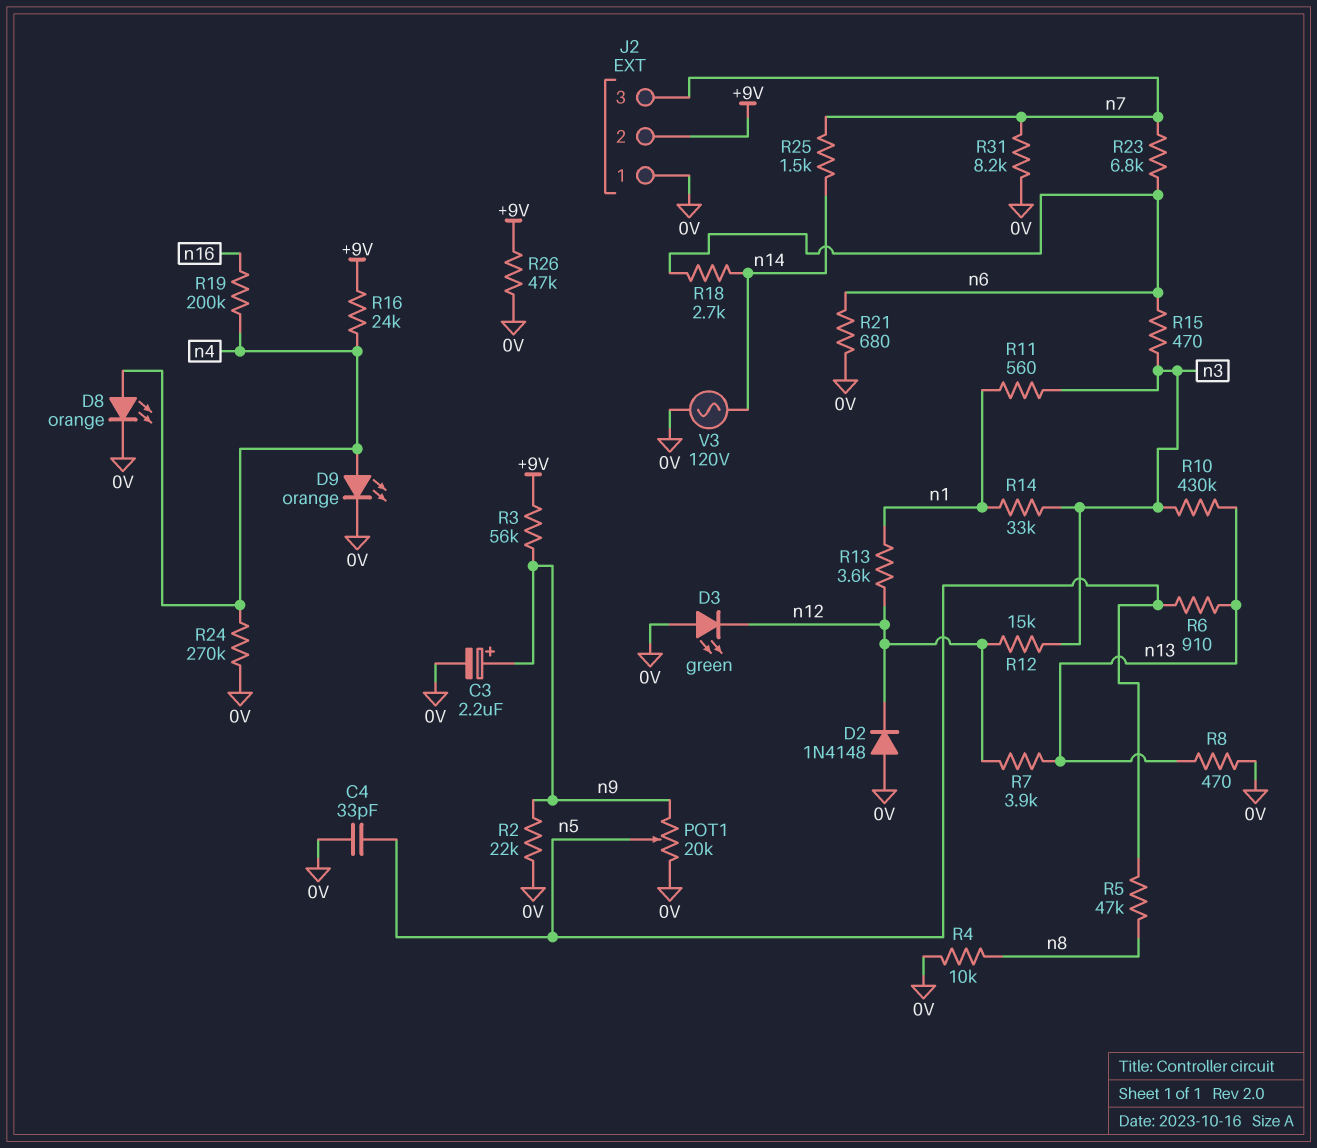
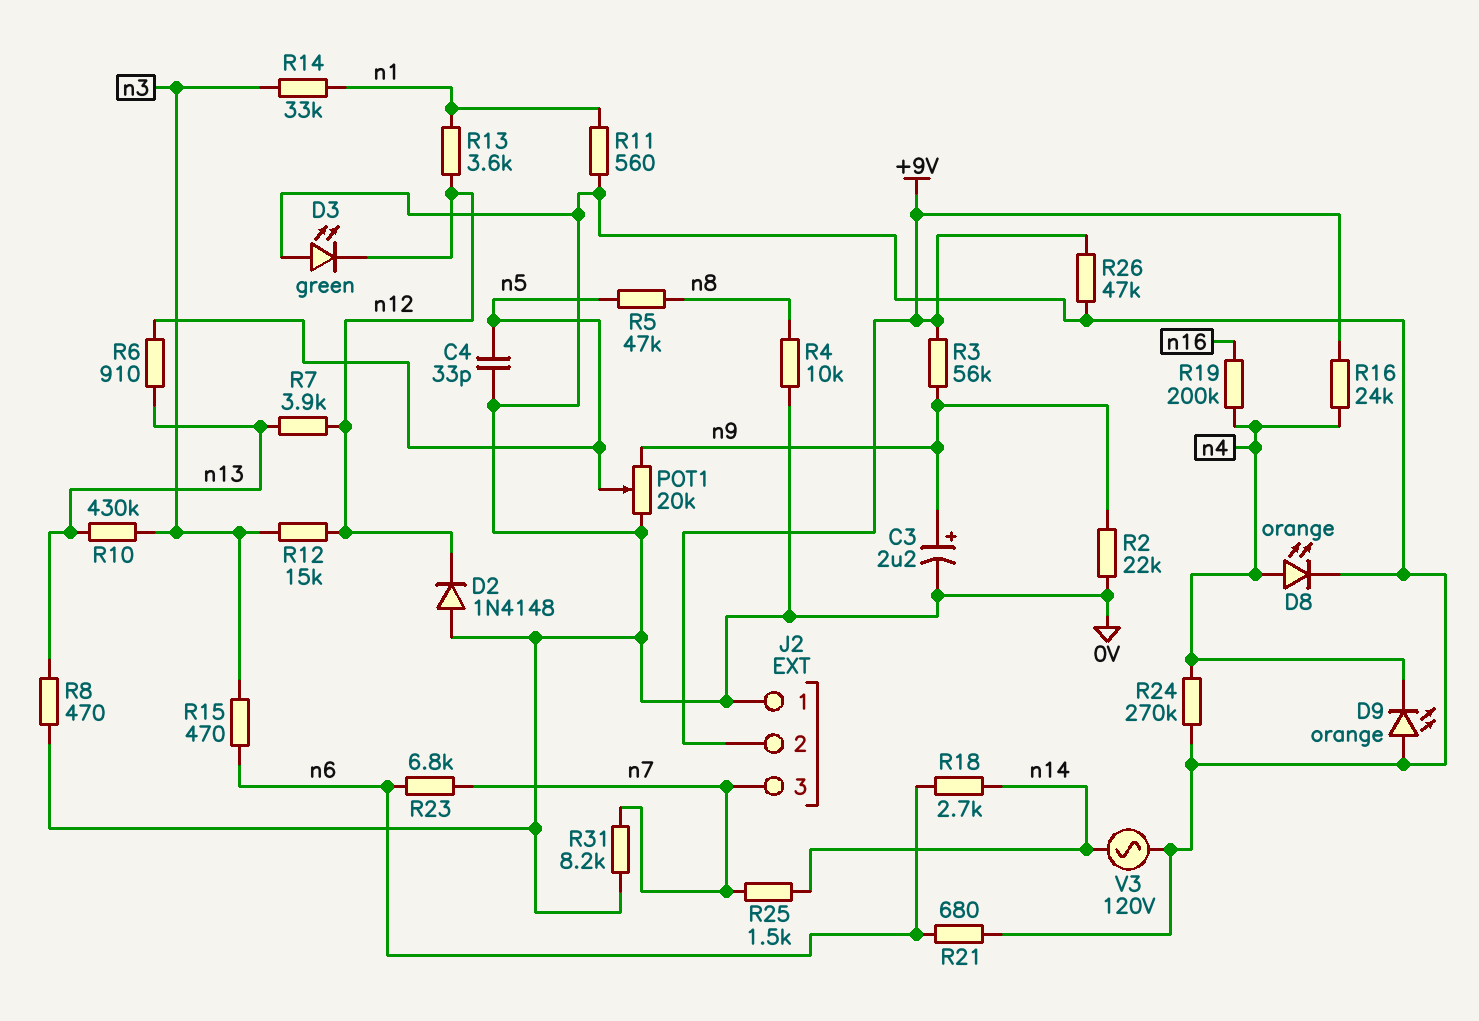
D9: LED orange (A n4, K 0V) -> LED orange (A 0V, K n4)
R11: 560 (n1, n3) -> 560 (0V, n1)

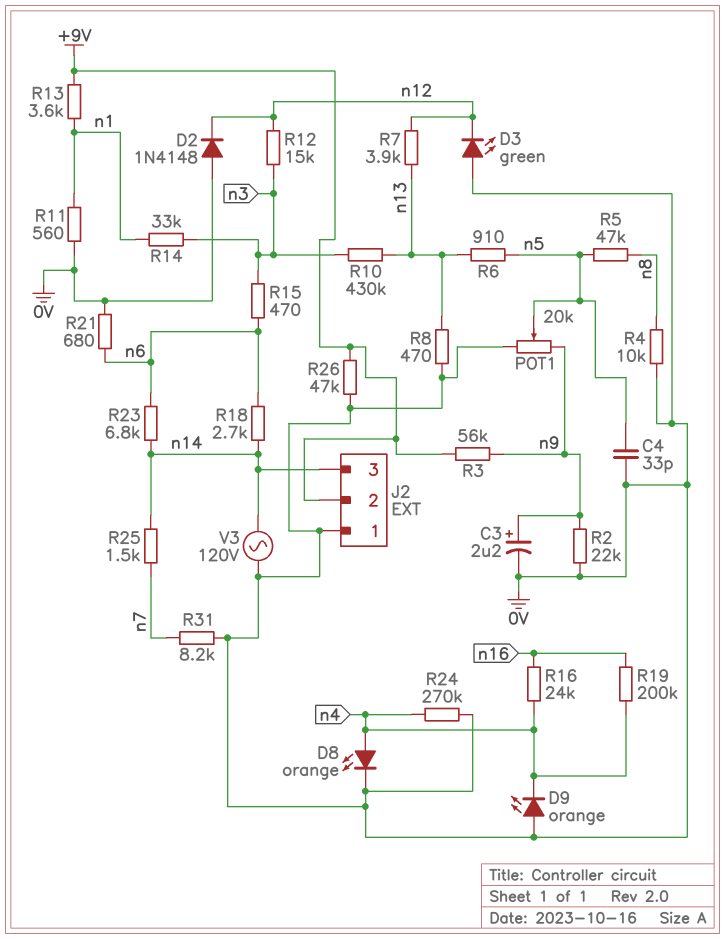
J2 pin 3: n7 -> n14
R13: 3.6k (n1, n12) -> 3.6k (+9V, n1)
R16: 24k (+9V, n4) -> 24k (n4, n16)
R23: 6.8k (n6, n7) -> 6.8k (n6, n14)

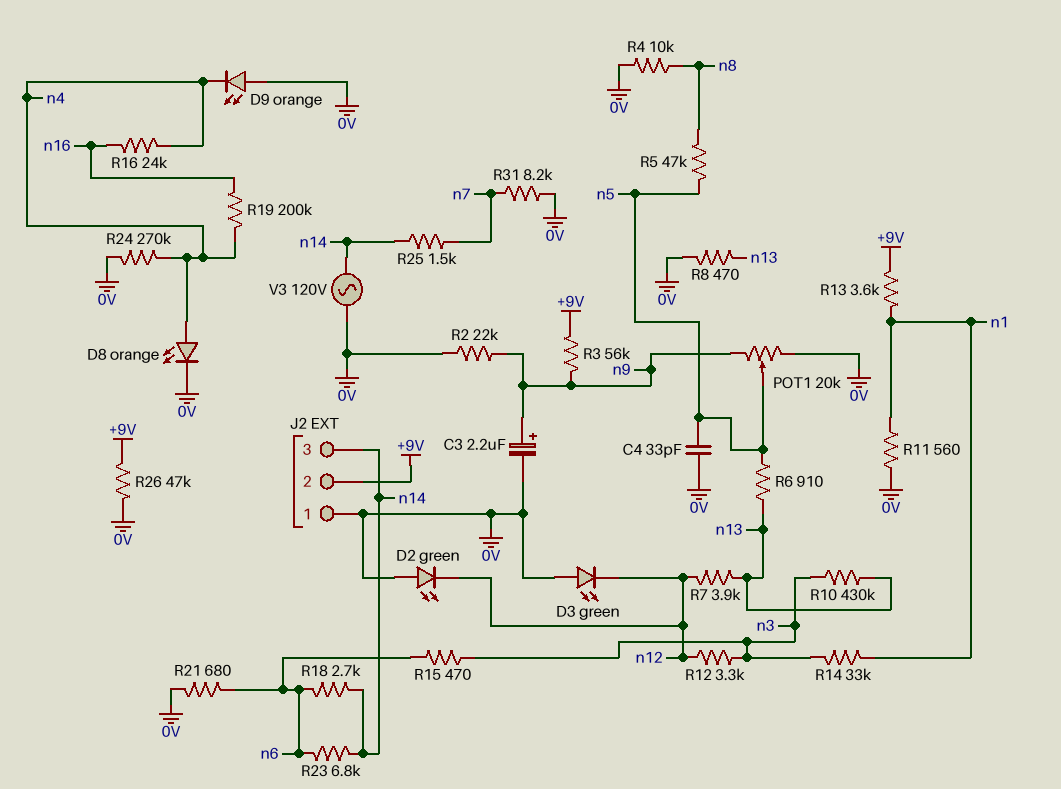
D2: diode 1N4148 (A 0V, K n12) -> LED green (A 0V, K n12)
R12: 15k (n3, n12) -> 3.3k (n3, n12)

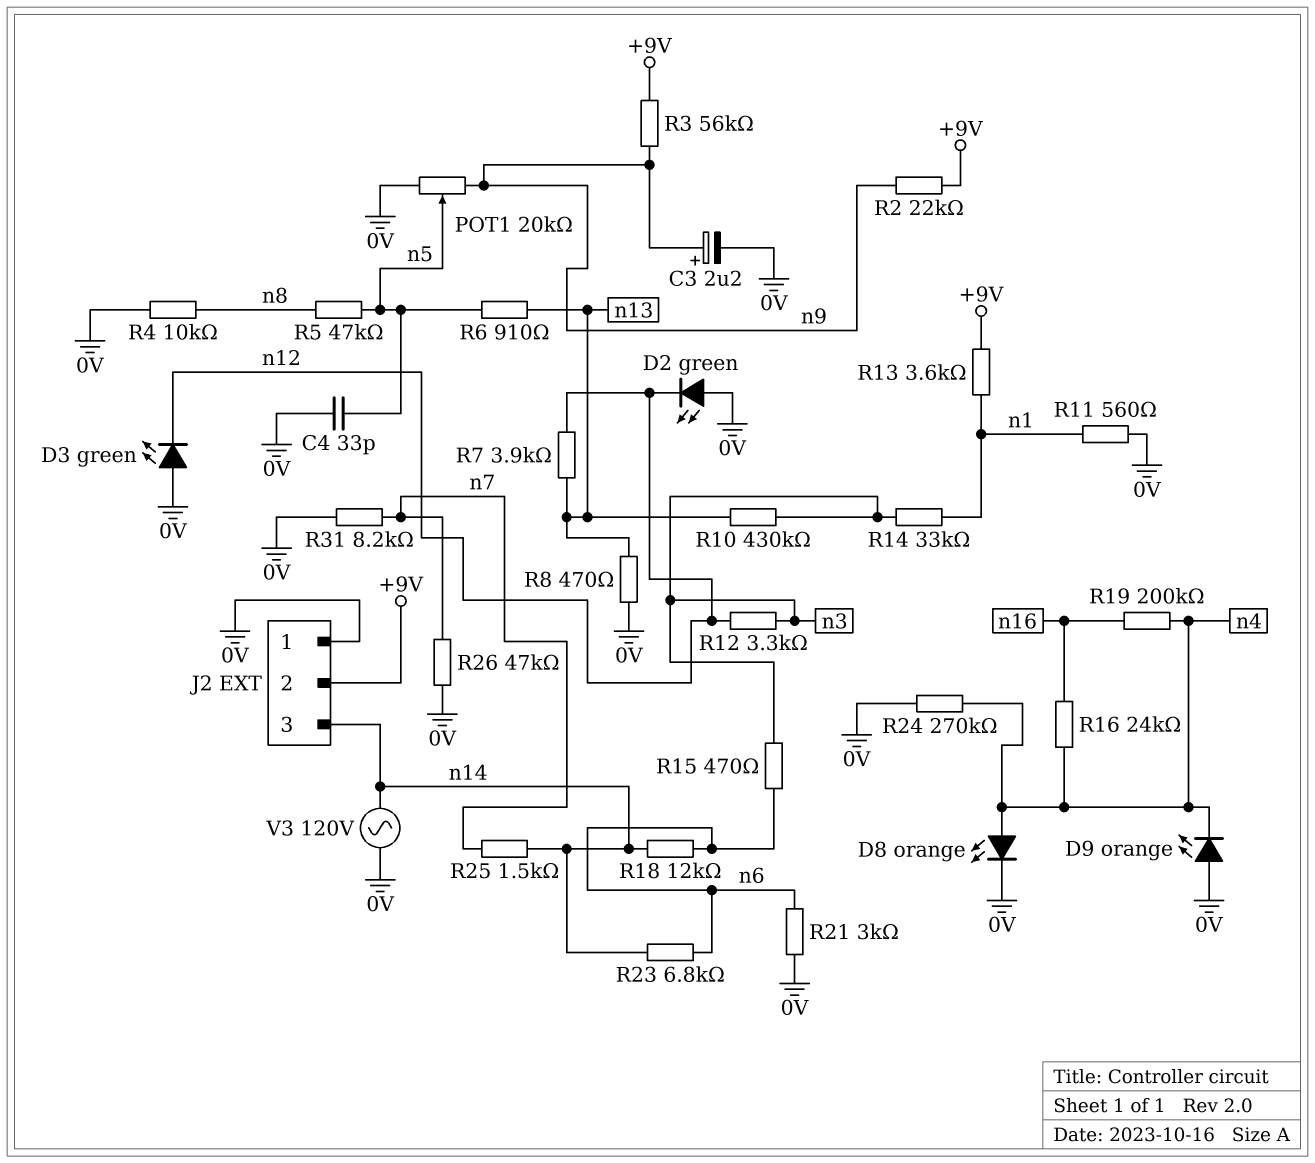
R2: 22k (0V, n9) -> 22k (+9V, n9)
R18: 2.7k (n6, n14) -> 12k (n6, n14)
R21: 680 (0V, n6) -> 3k (0V, n6)
R26: 47k (+9V, 0V) -> 47k (0V, n7)

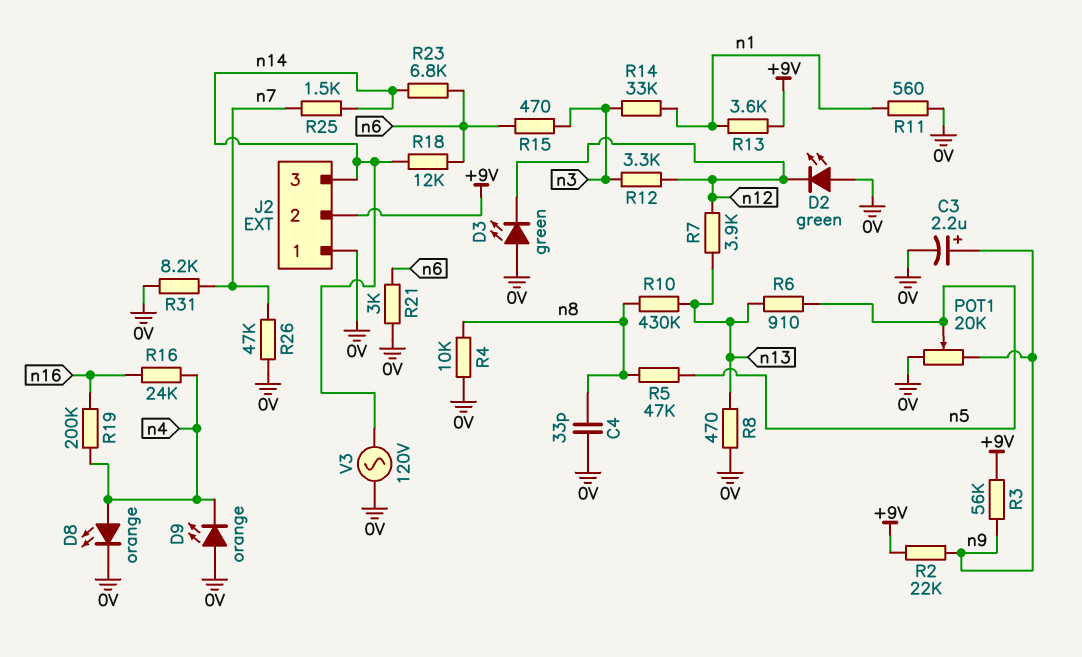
C4: 33pF (0V, n5) -> 33pF (0V, n8)
R10: 430k (n3, n13) -> 430k (n8, n13)
R24: 270k (0V, n4) -> none

